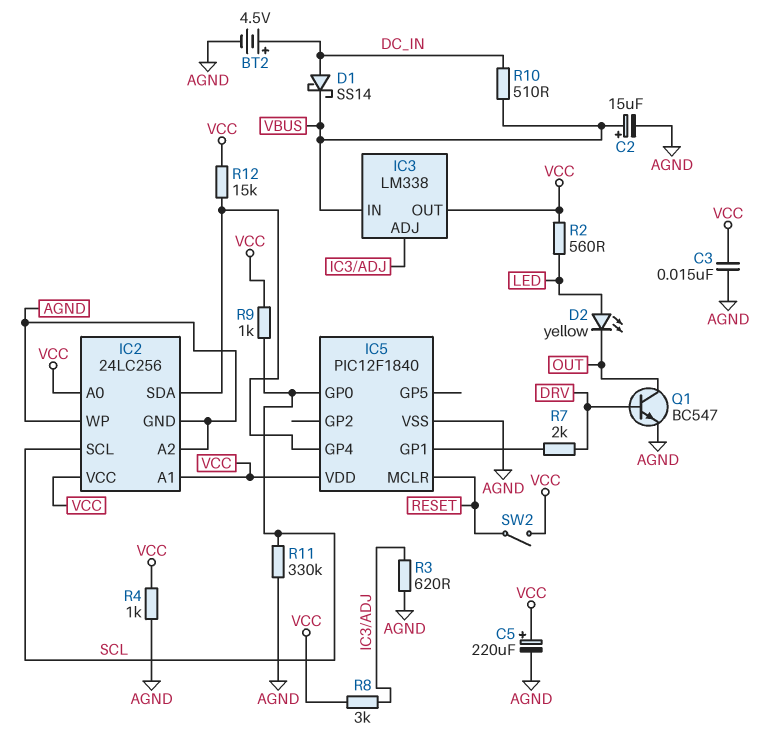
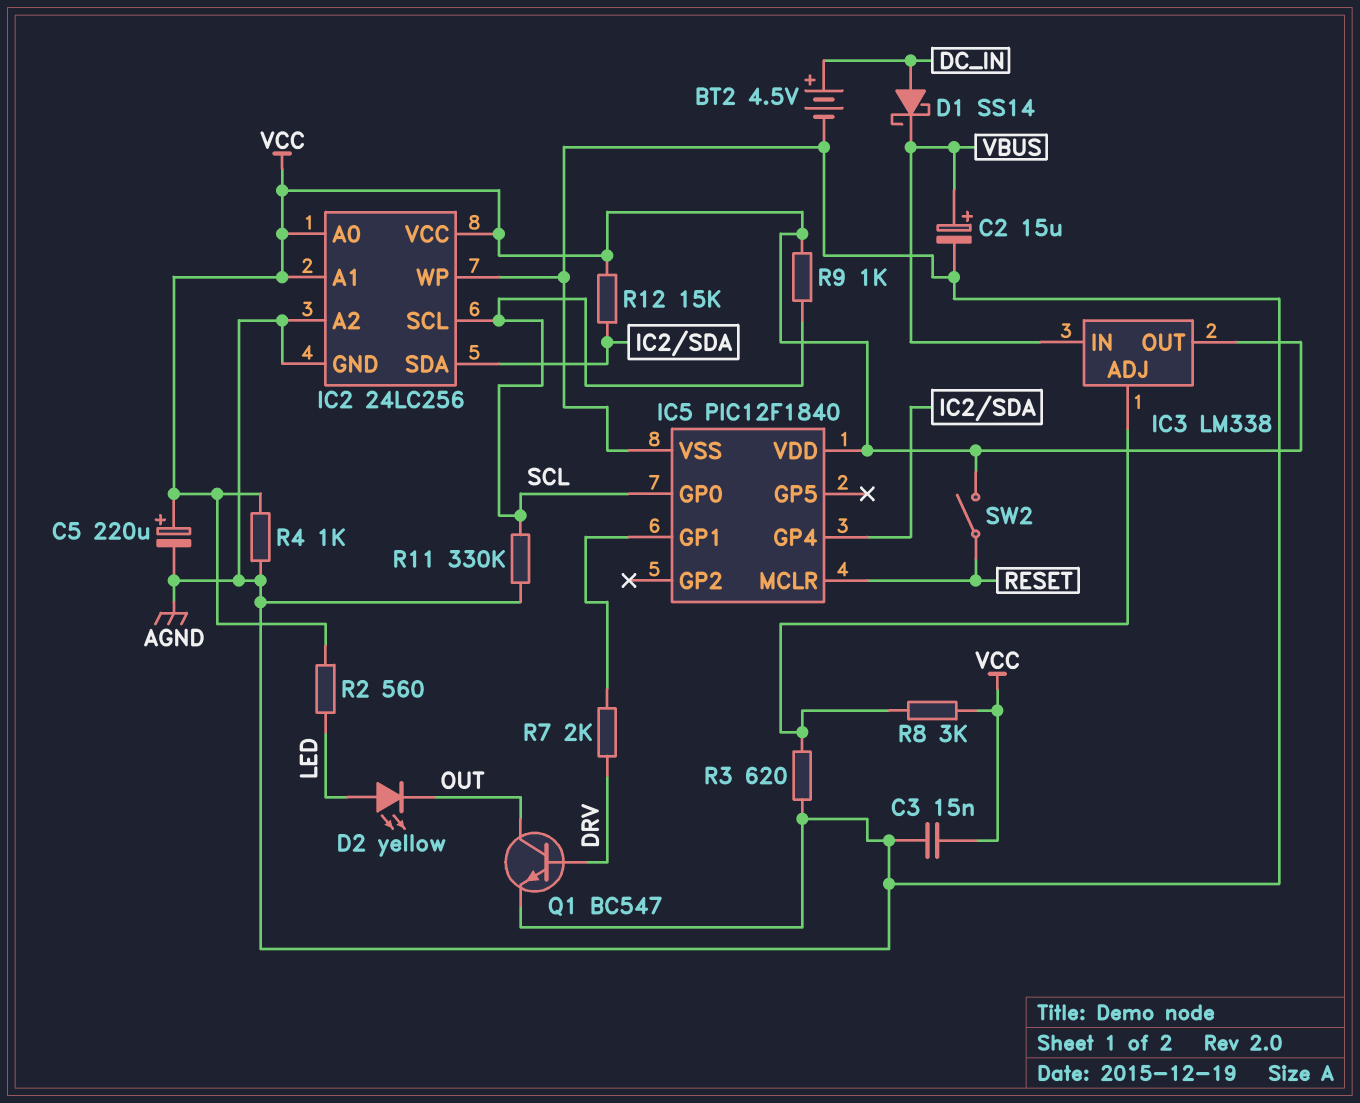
R10: 510 (DC_IN, VBUS) -> none

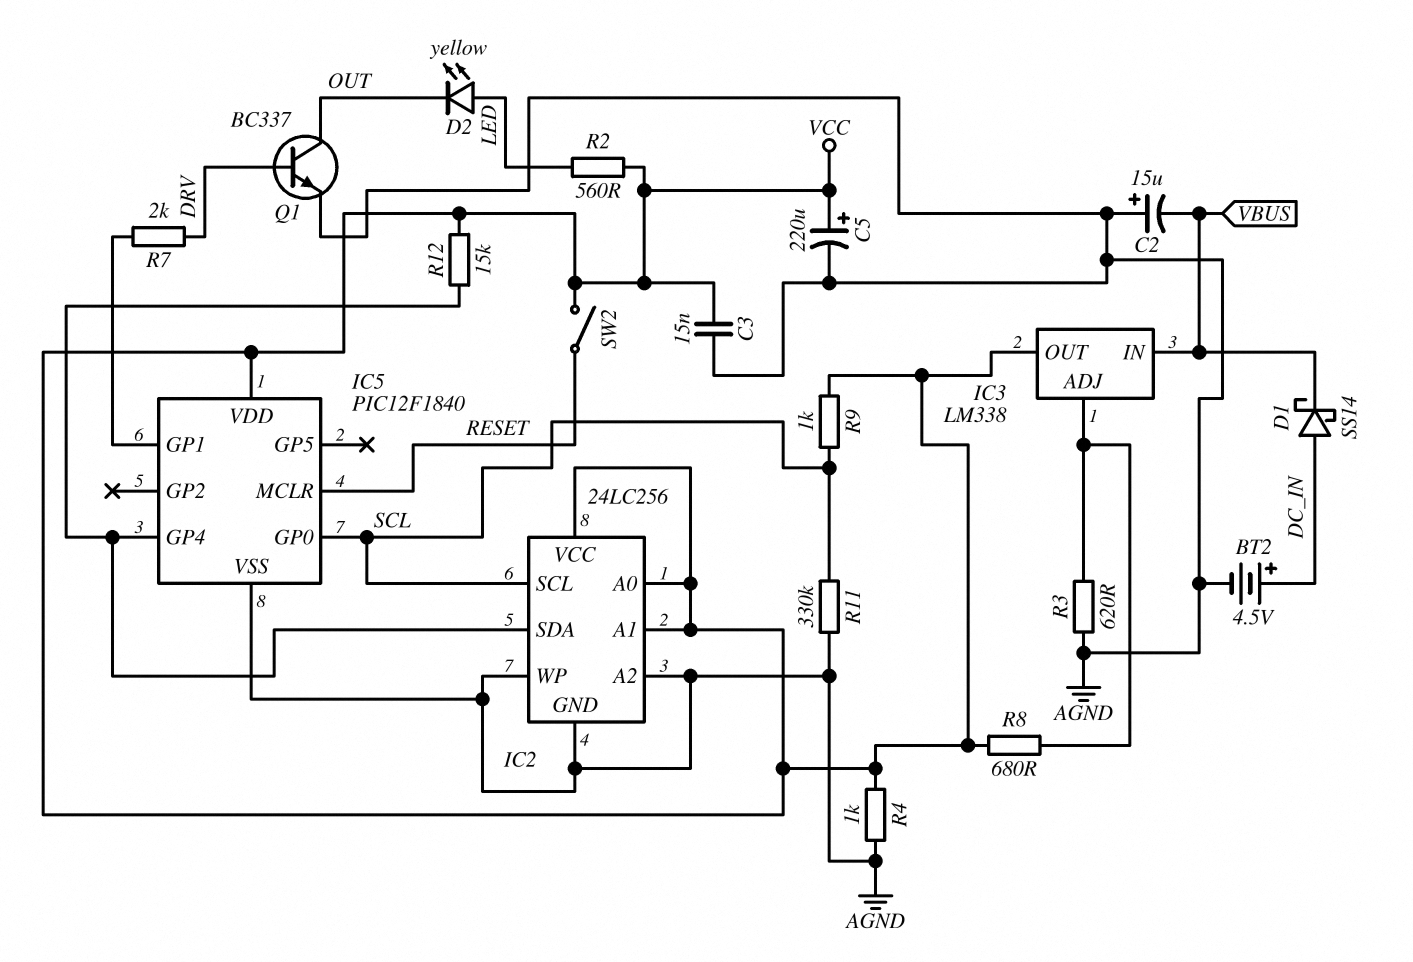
C2: 15uF (plus VBUS, minus AGND) -> 15uF (plus AGND, minus VBUS)
Q1: NPN BC547 (B DRV, C OUT, E AGND) -> NPN BC337 (B DRV, C OUT, E AGND)
R8: 3k (IC3/ADJ, VCC) -> 680 (IC3/ADJ, VCC)

